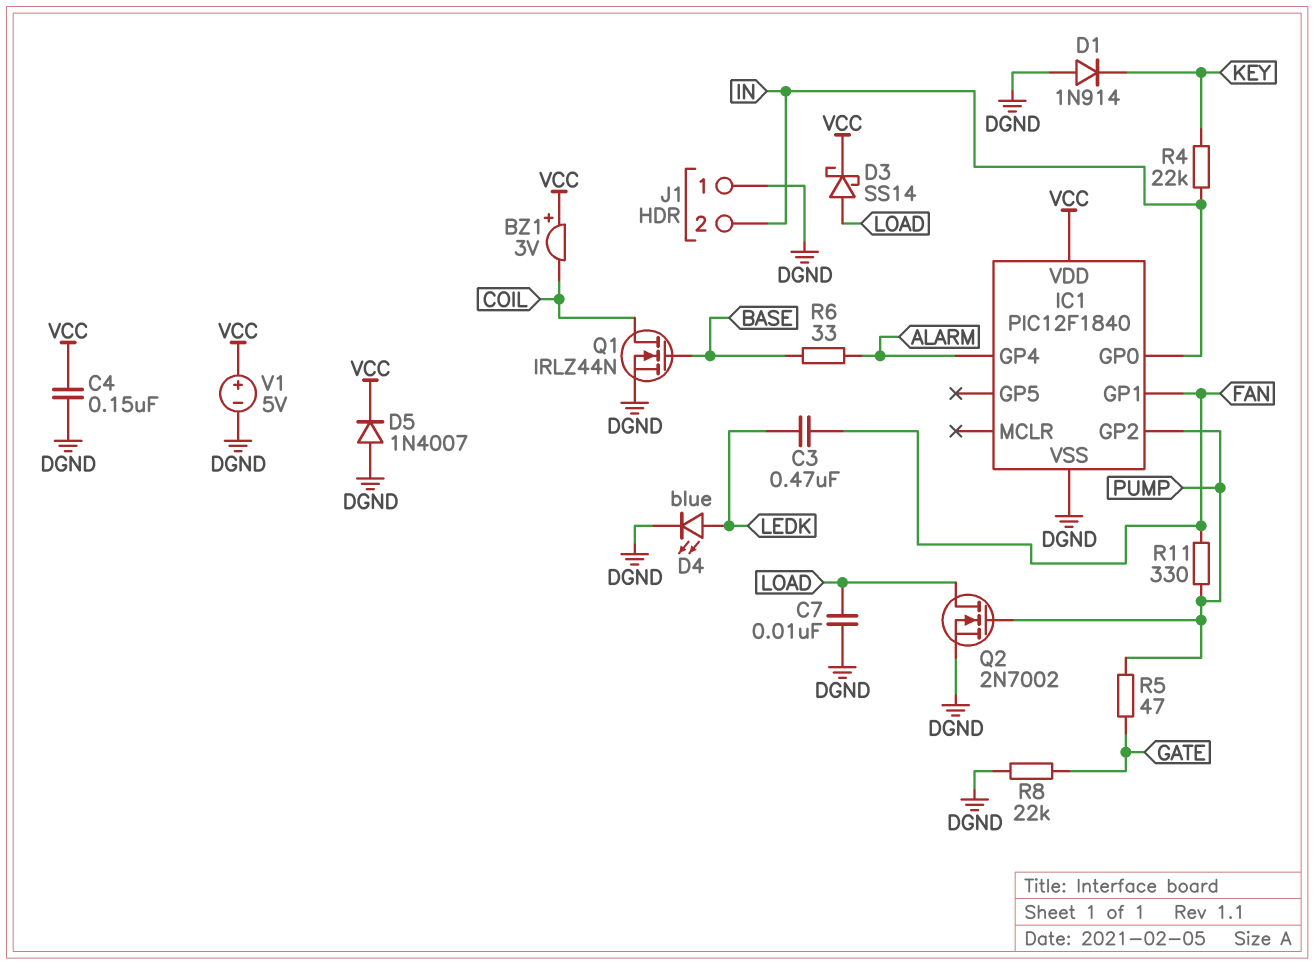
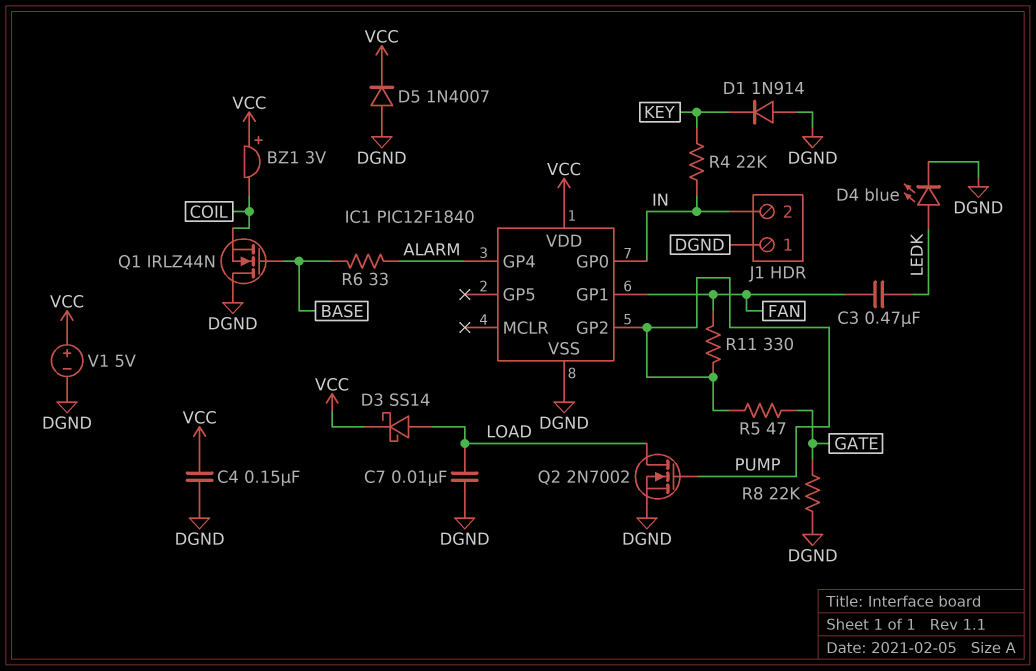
Q1: NMOS IRLZ44N (G BASE, D COIL, S DGND) -> NMOS IRLZ44N (G BASE, D DGND, S COIL)

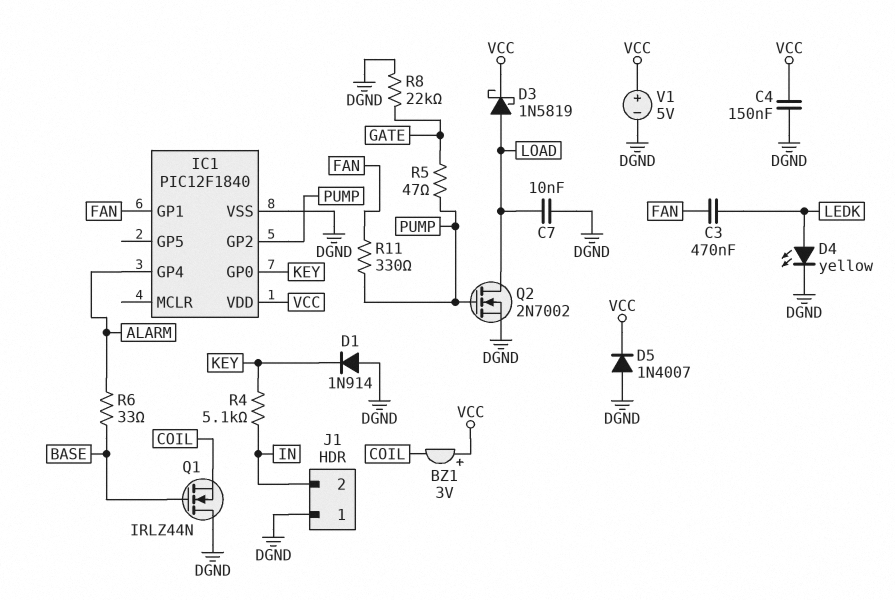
D3: schottky SS14 (A LOAD, K VCC) -> schottky 1N5819 (A LOAD, K VCC)
D4: LED blue (A LEDK, K DGND) -> LED yellow (A LEDK, K DGND)
IC1 pin GP0: IN -> KEY
R4: 22k (IN, KEY) -> 5.1k (IN, KEY)

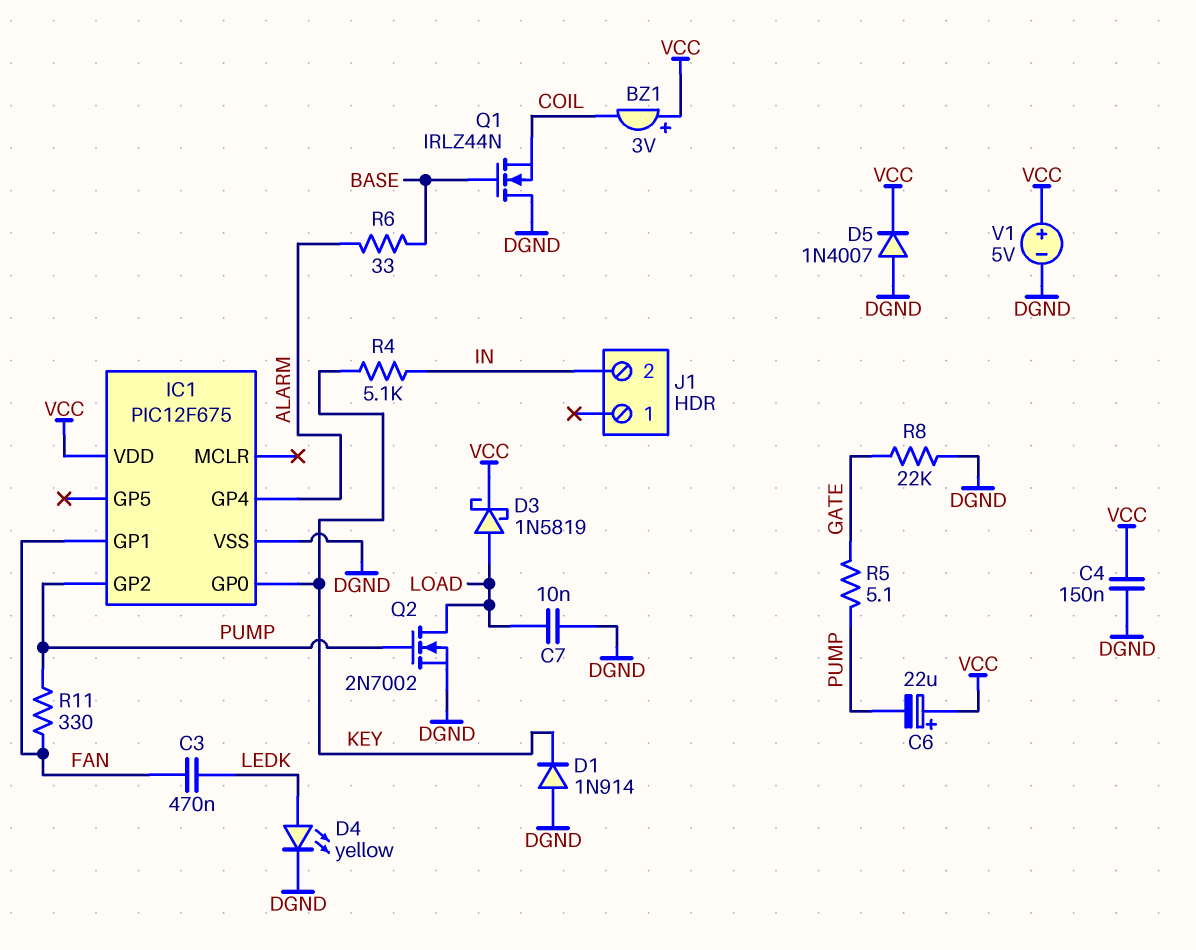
C6: none -> 22uF (plus VCC, minus PUMP)
IC1: PIC12F1840 -> PIC12F675
J1 pin 1: DGND -> none
R5: 47 (GATE, PUMP) -> 5.1 (GATE, PUMP)

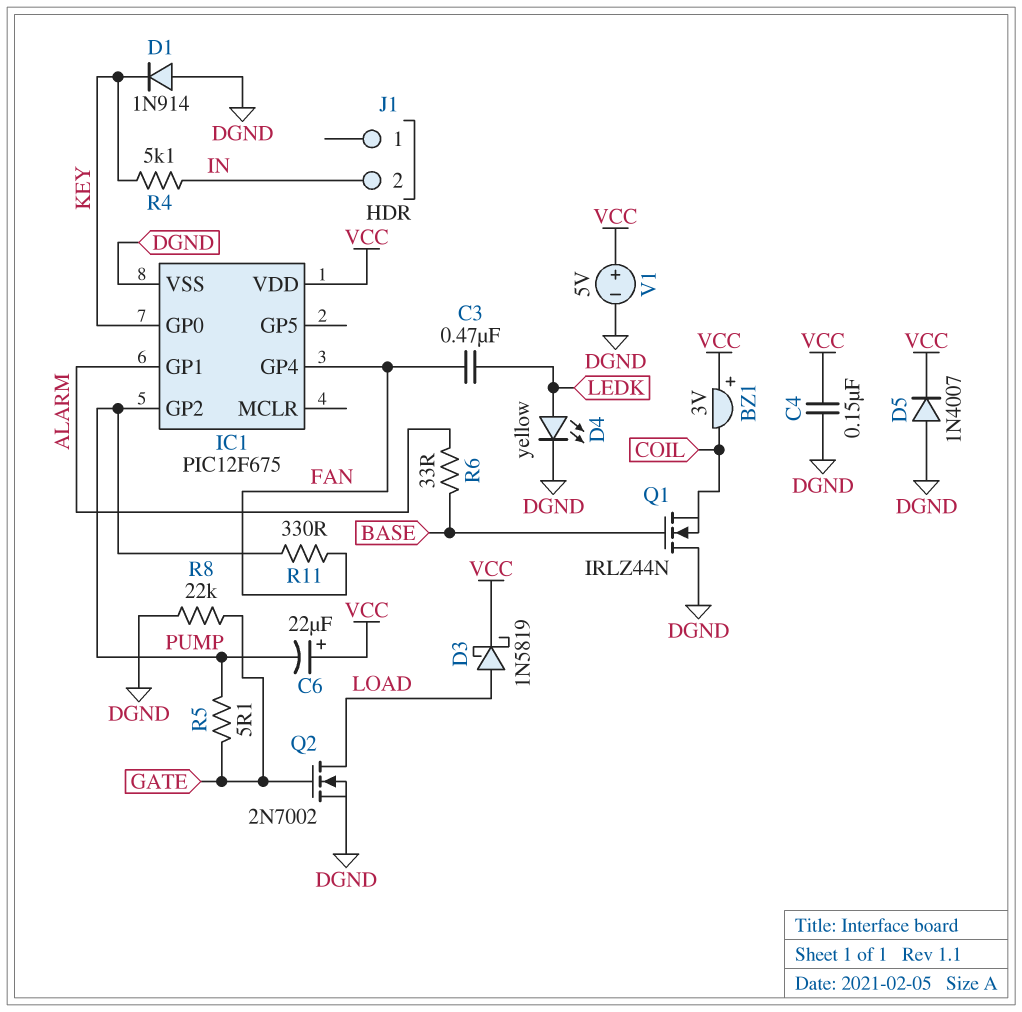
C7: 10nF (DGND, LOAD) -> none
IC1 pin GP1: FAN -> ALARM
IC1 pin GP4: ALARM -> FAN
Q2: NMOS 2N7002 (G PUMP, D LOAD, S DGND) -> NMOS 2N7002 (G GATE, D LOAD, S DGND)

